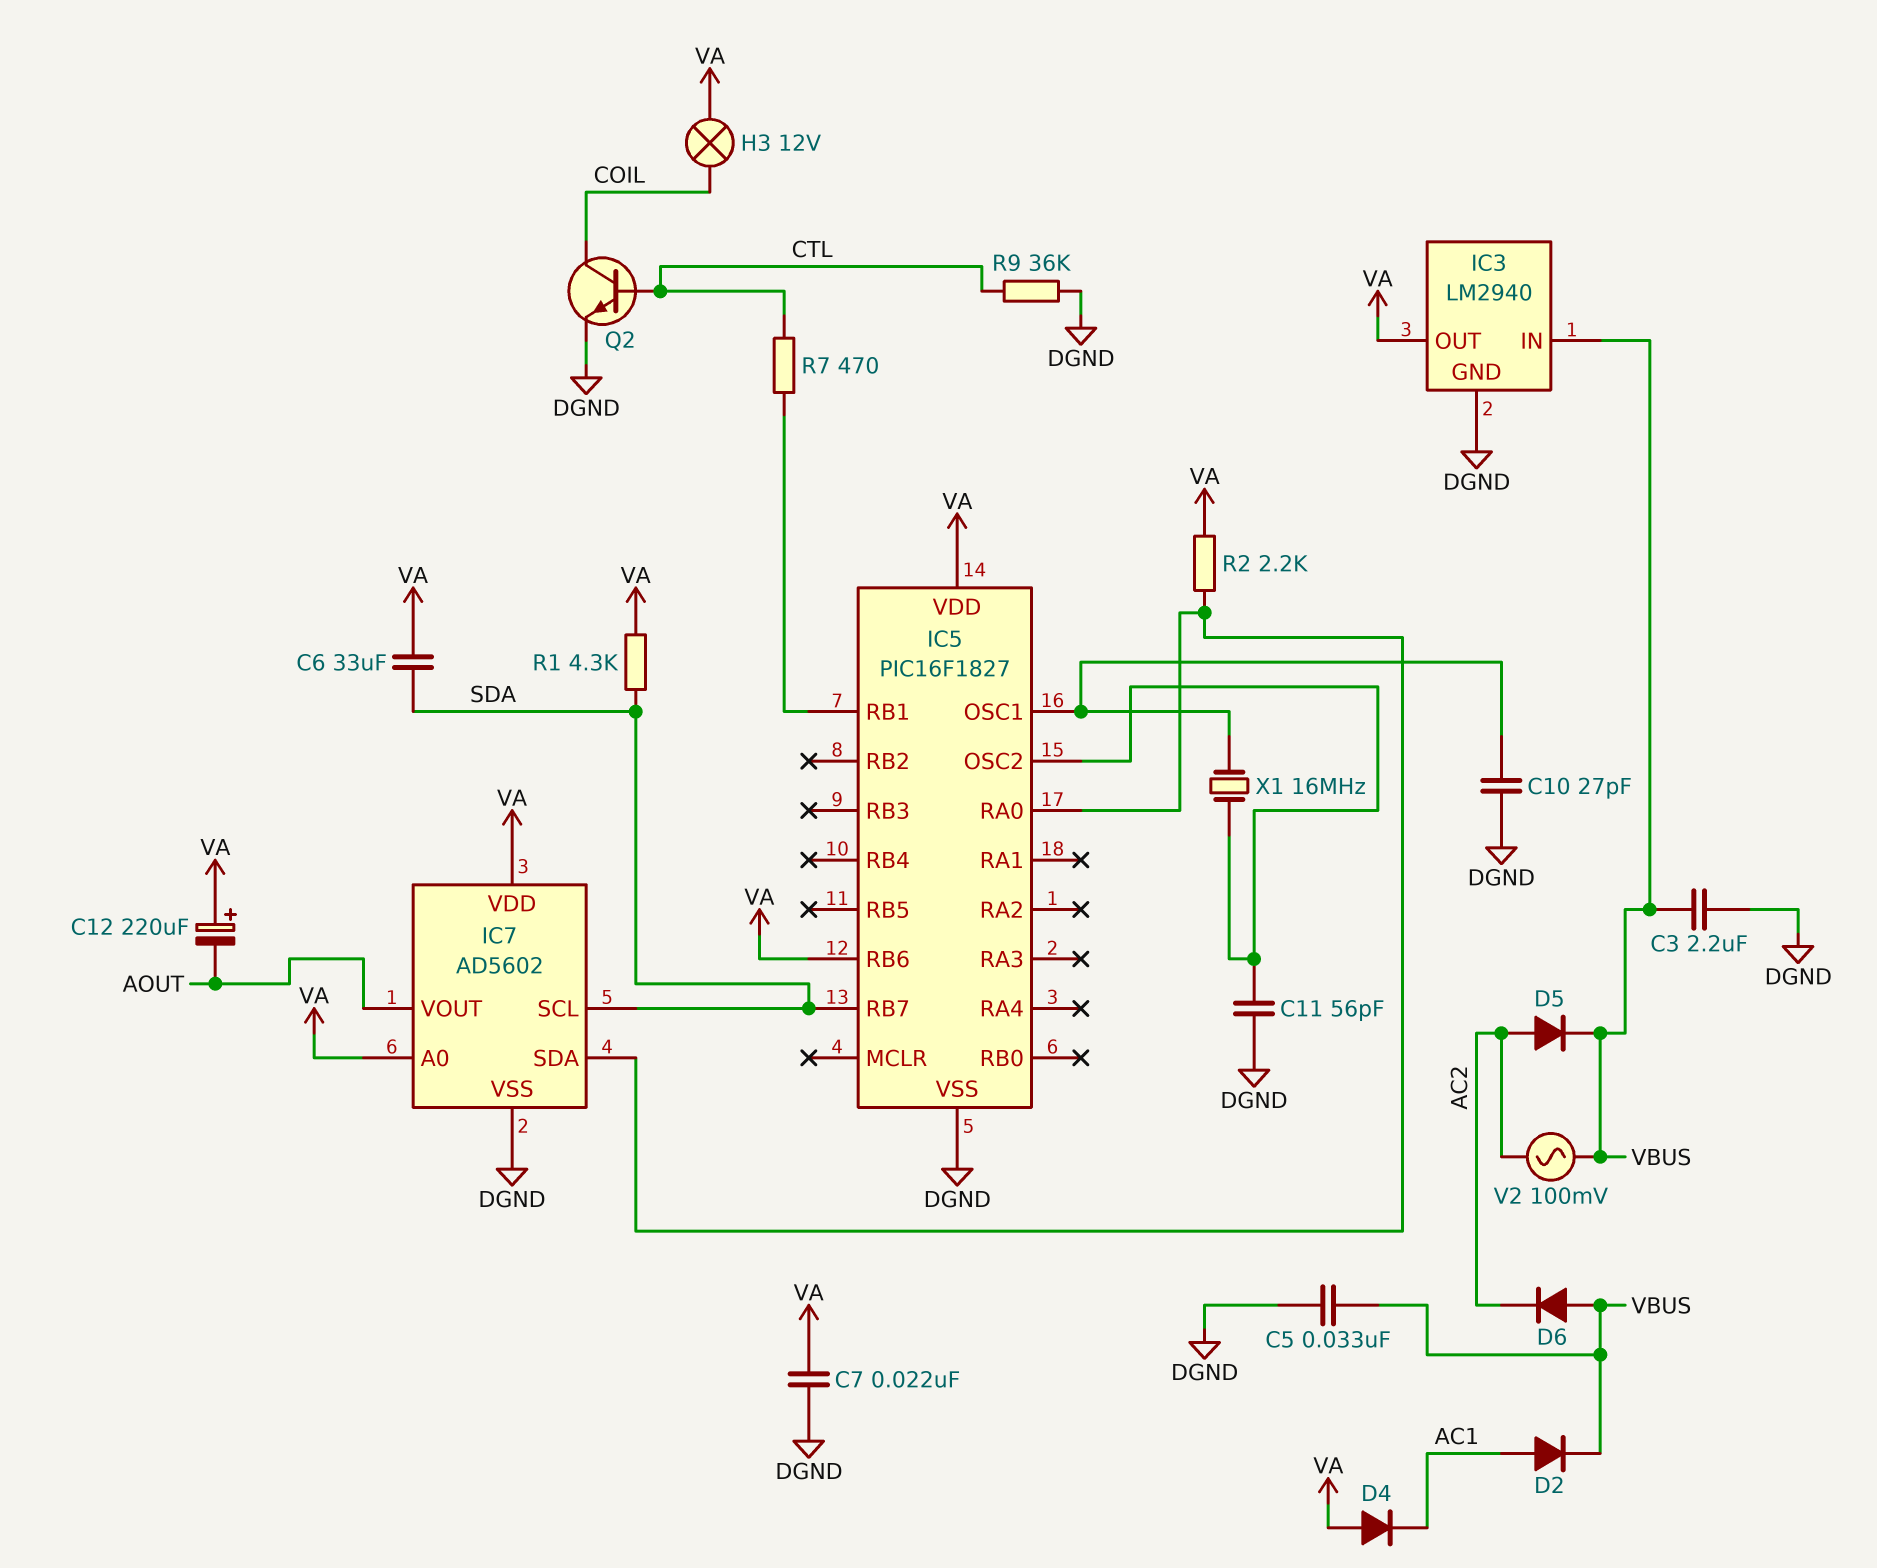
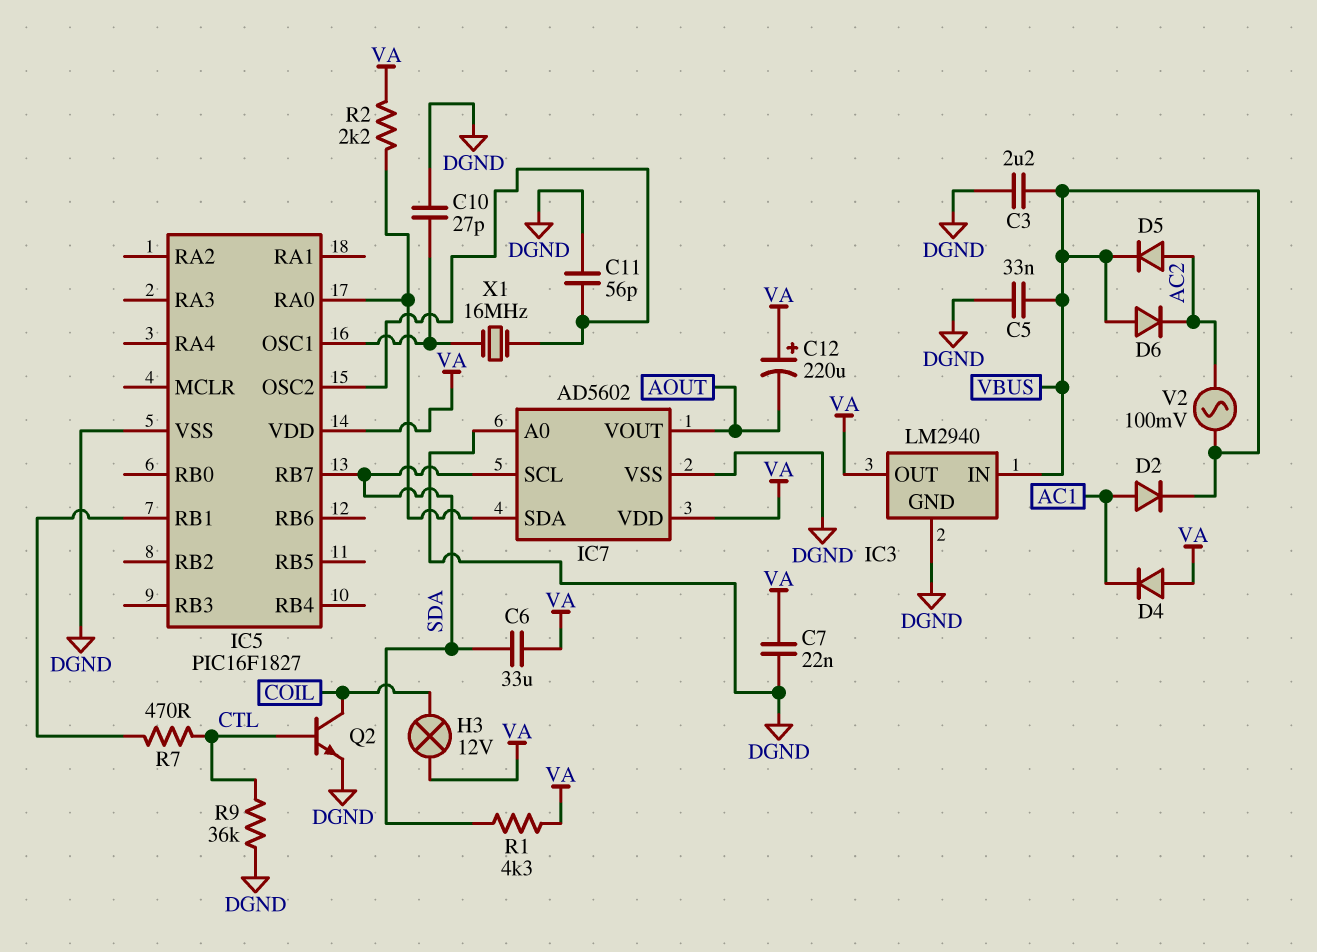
IC5 pin RB6: VA -> none
IC7 pin A0: VA -> DGND

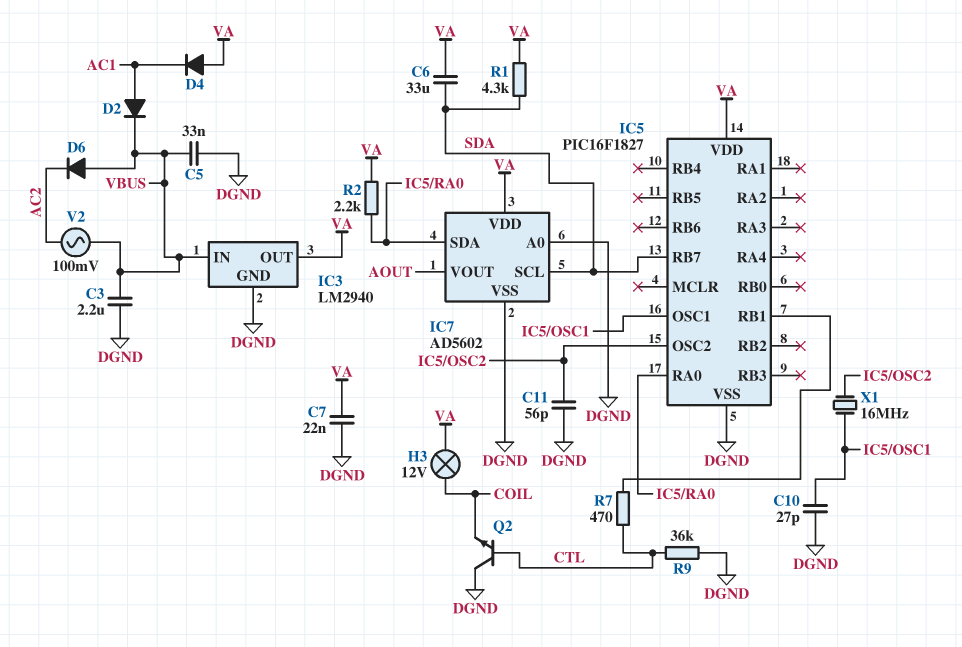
C12: 220uF (plus VA, minus AOUT) -> none
D5: diode (A AC2, K VBUS) -> none
Q2: NPN (B CTL, C COIL, E DGND) -> NPN (B CTL, C DGND, E COIL)

